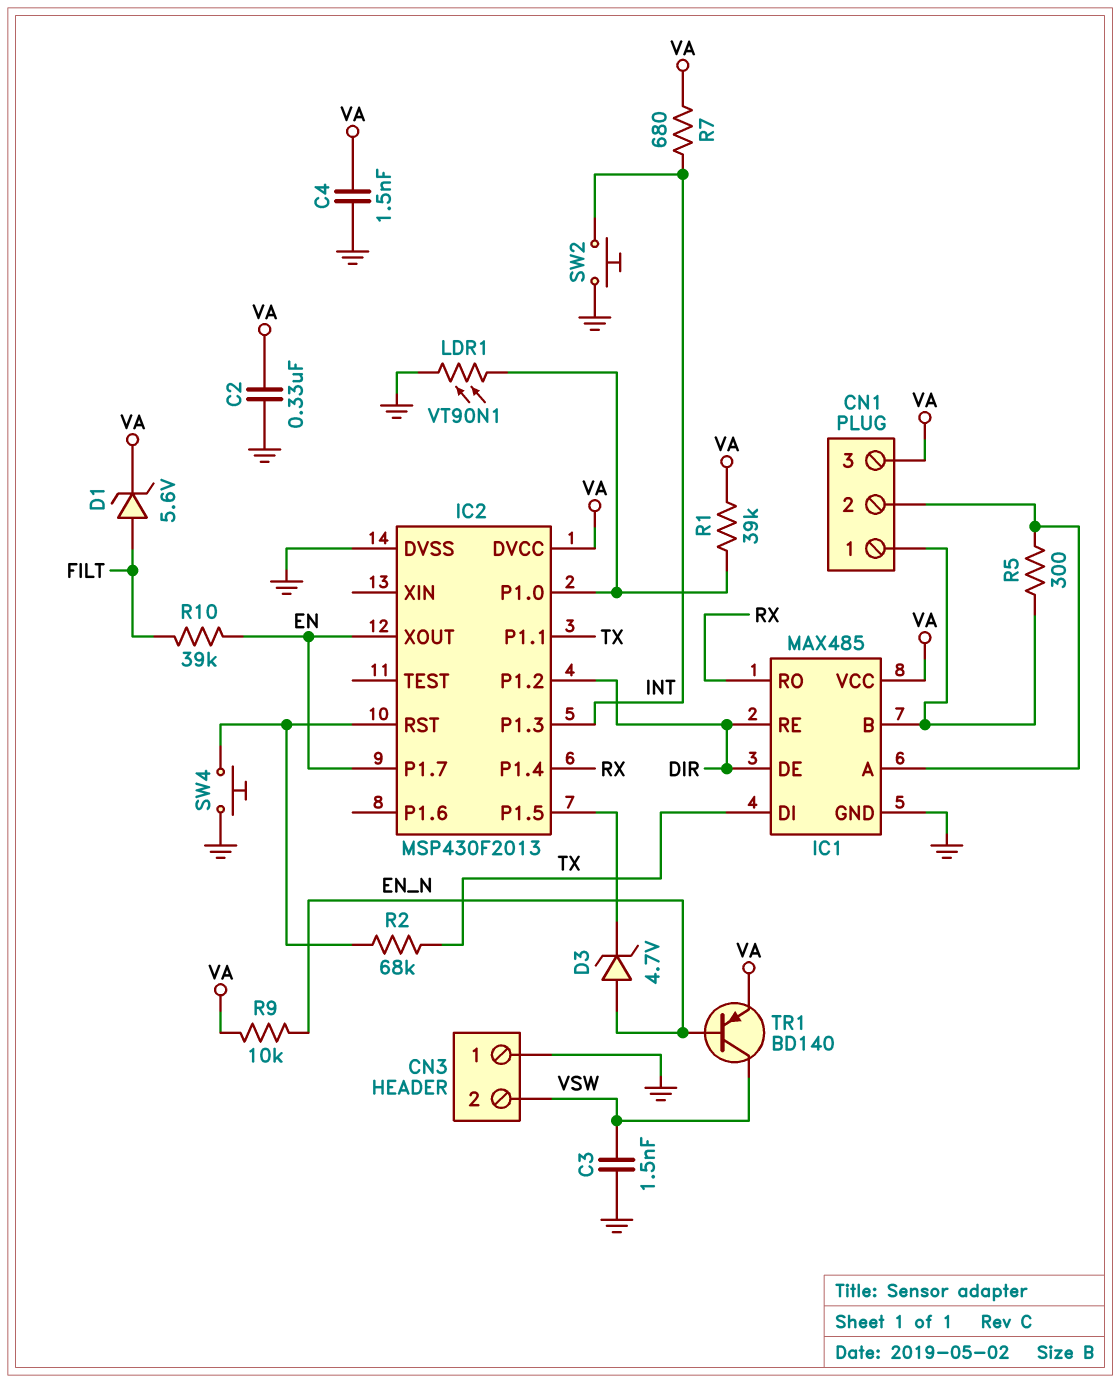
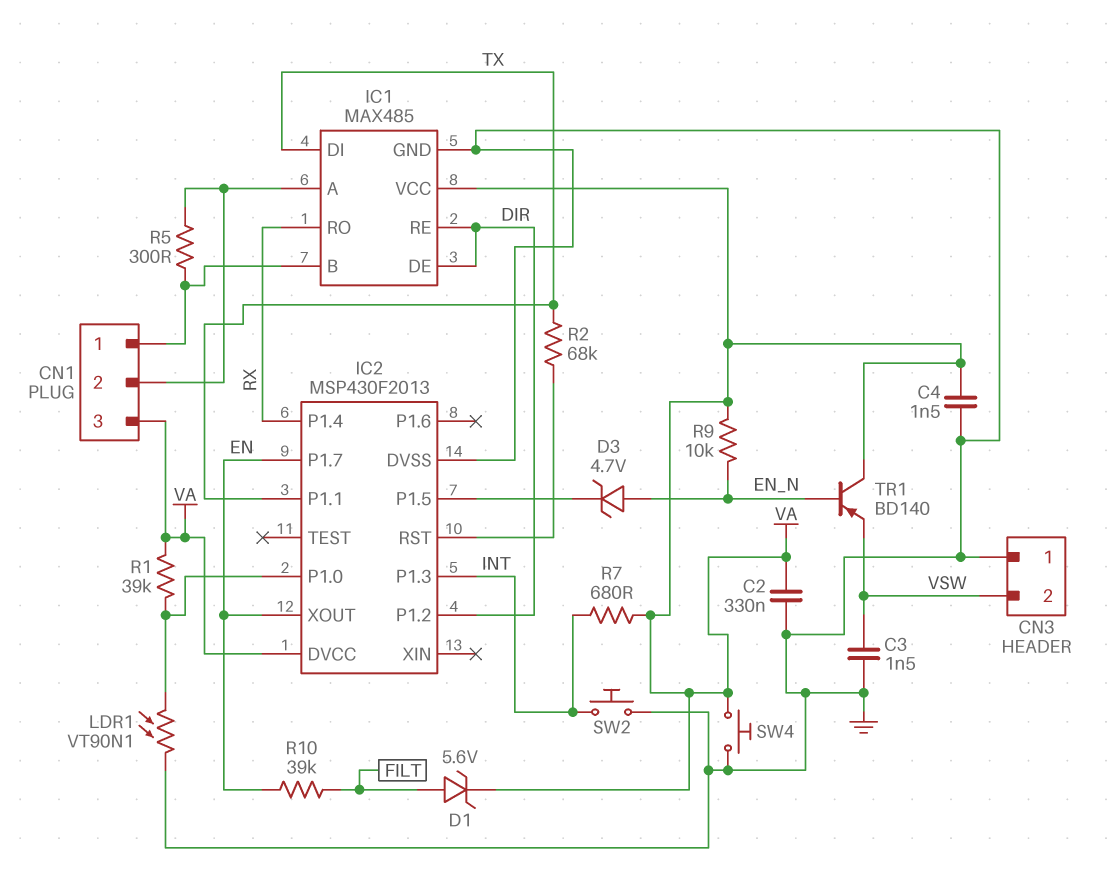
SW4: button (GND, IC2/RST) -> button (GND, VA)
TR1: PNP BD140 (B EN_N, C VSW, E VA) -> PNP BD140 (B EN_N, C VA, E VSW)

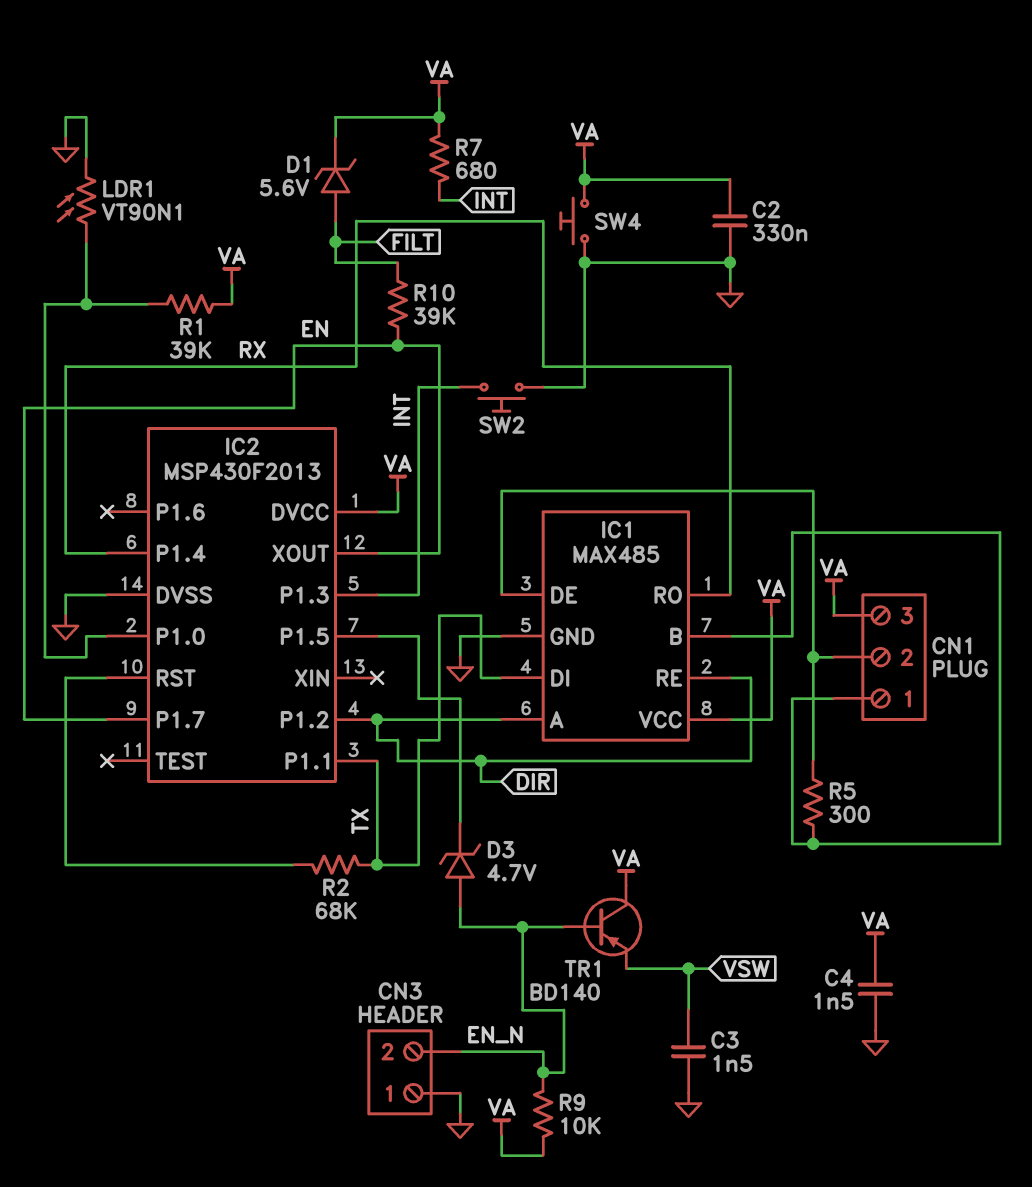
CN3 pin 2: VSW -> EN_N
IC1 pin A: CN1/2 -> DIR
IC1 pin DE: DIR -> CN1/2

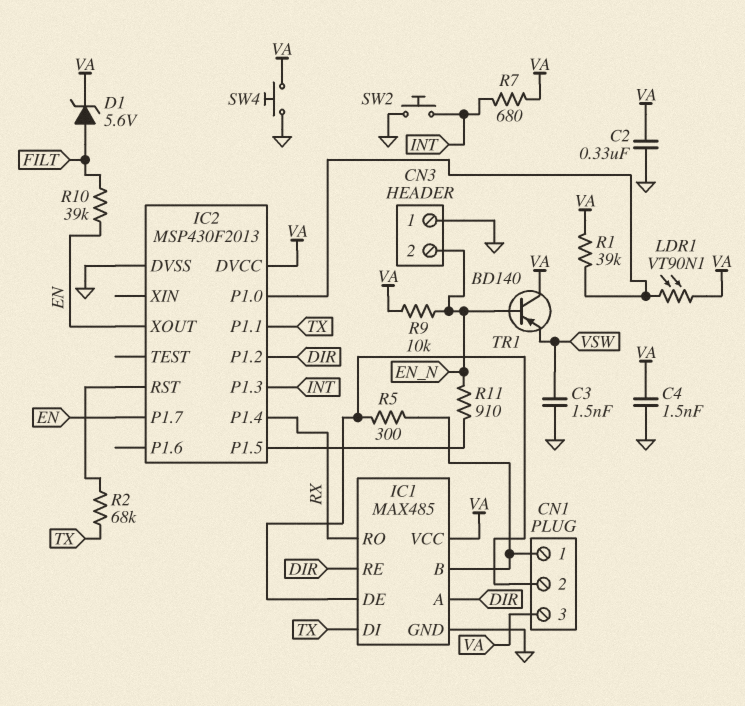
D3: zener 4.7V (A EN_N, K IC2/P1.5) -> none
LDR1: VT90N1 (GND, IC2/P1.0) -> VT90N1 (IC2/P1.0, VA)
R11: none -> 910 (EN_N, IC2/P1.5)

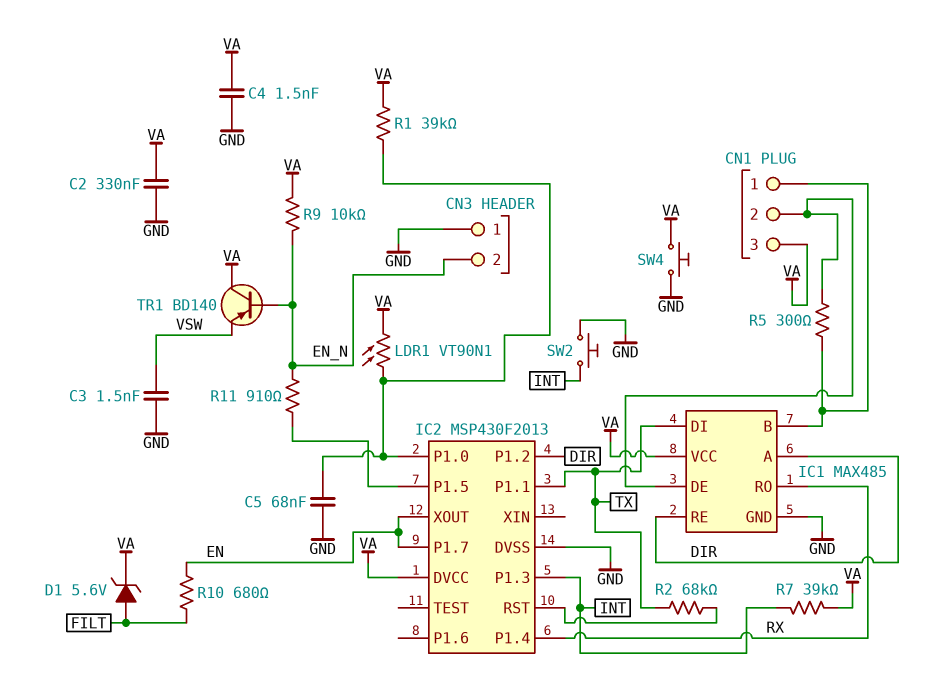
C5: none -> 68nF (GND, IC2/P1.0)
R7: 680 (INT, VA) -> 39k (INT, VA)
R10: 39k (EN, FILT) -> 680 (EN, FILT)

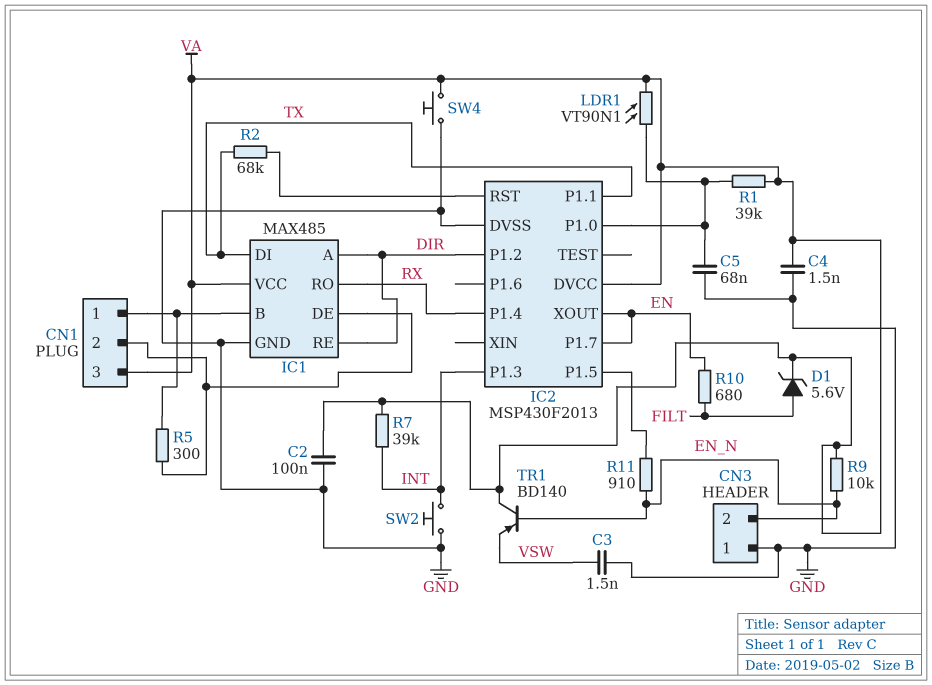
C2: 330nF (GND, VA) -> 100nF (GND, VA)

